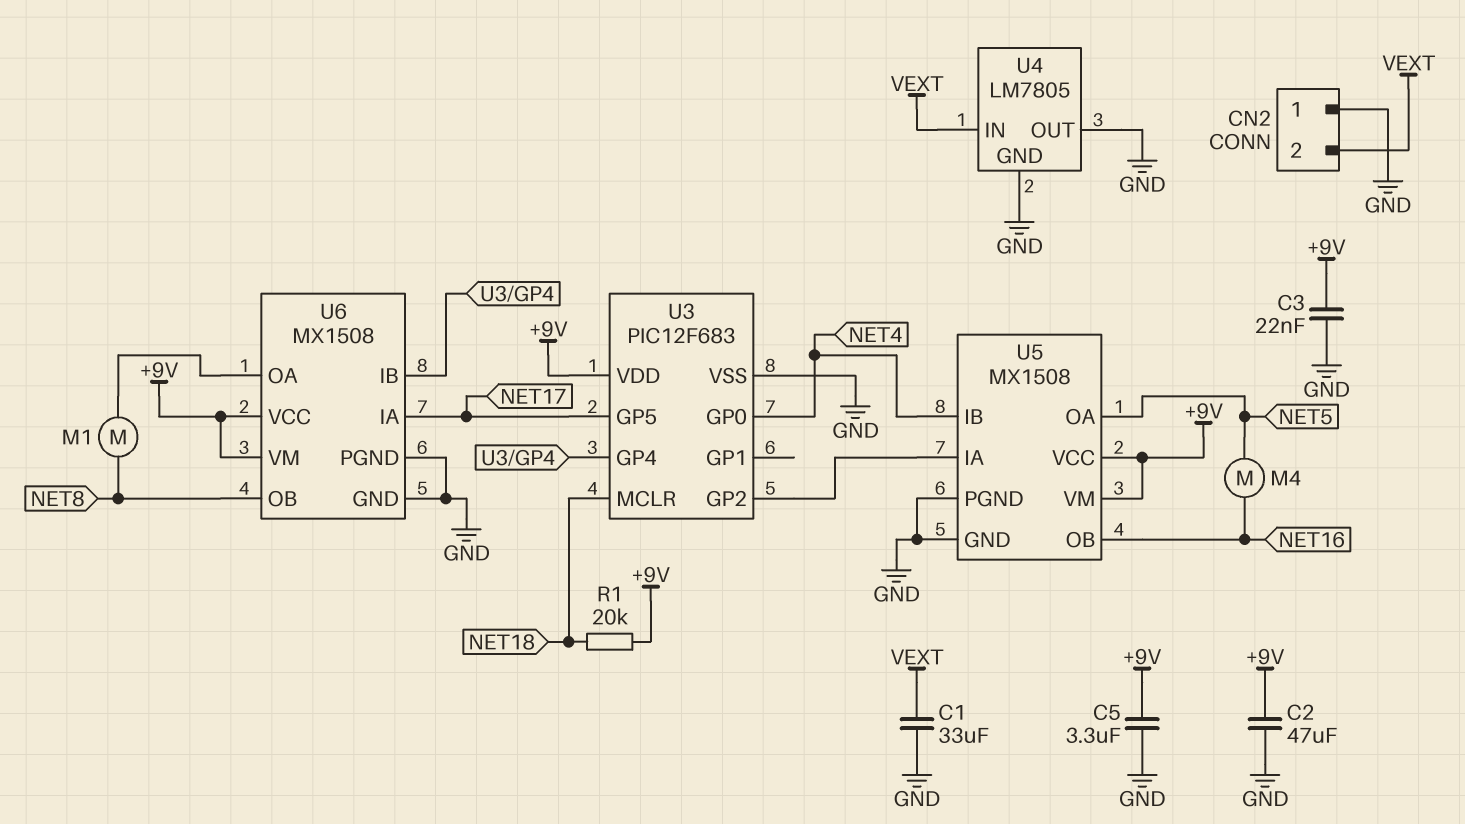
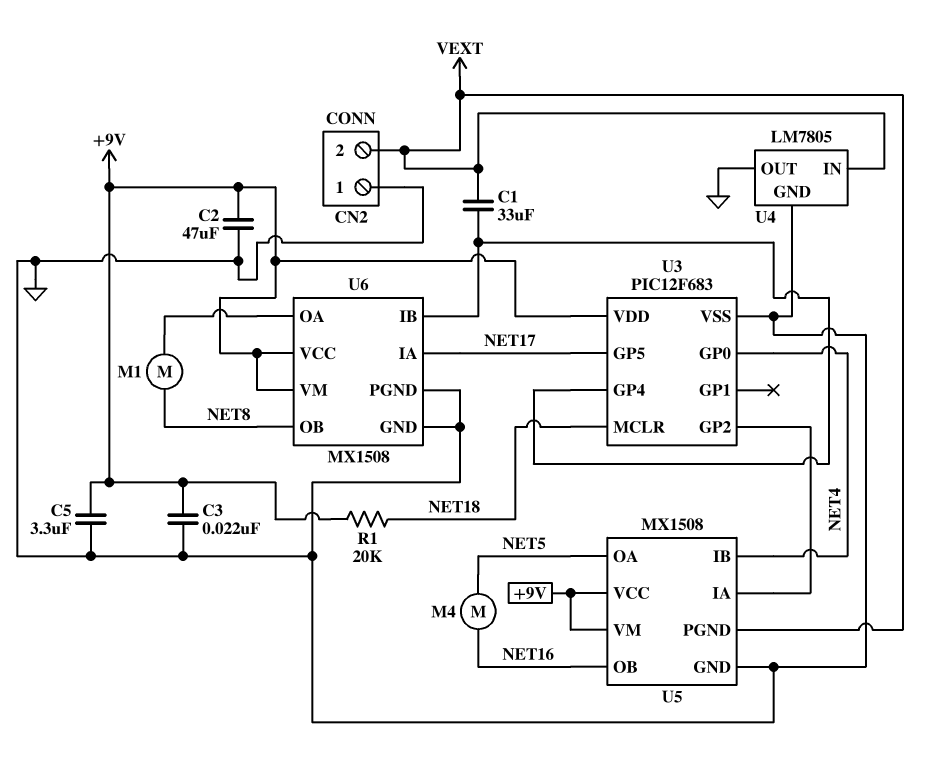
C1: 33uF (GND, VEXT) -> 33uF (U3/GP4, VEXT)
U5 pin PGND: GND -> VEXT

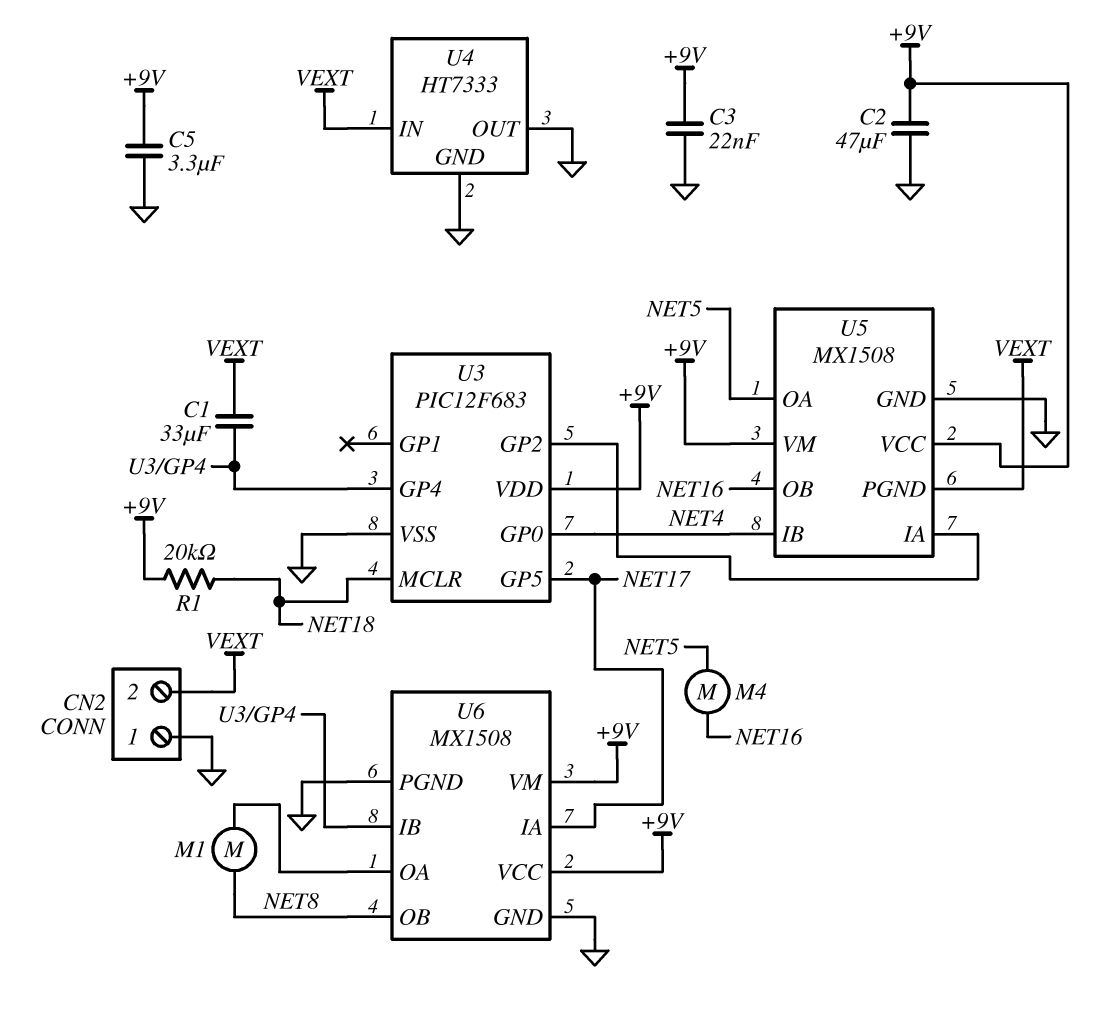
U4: LM7805 -> HT7333

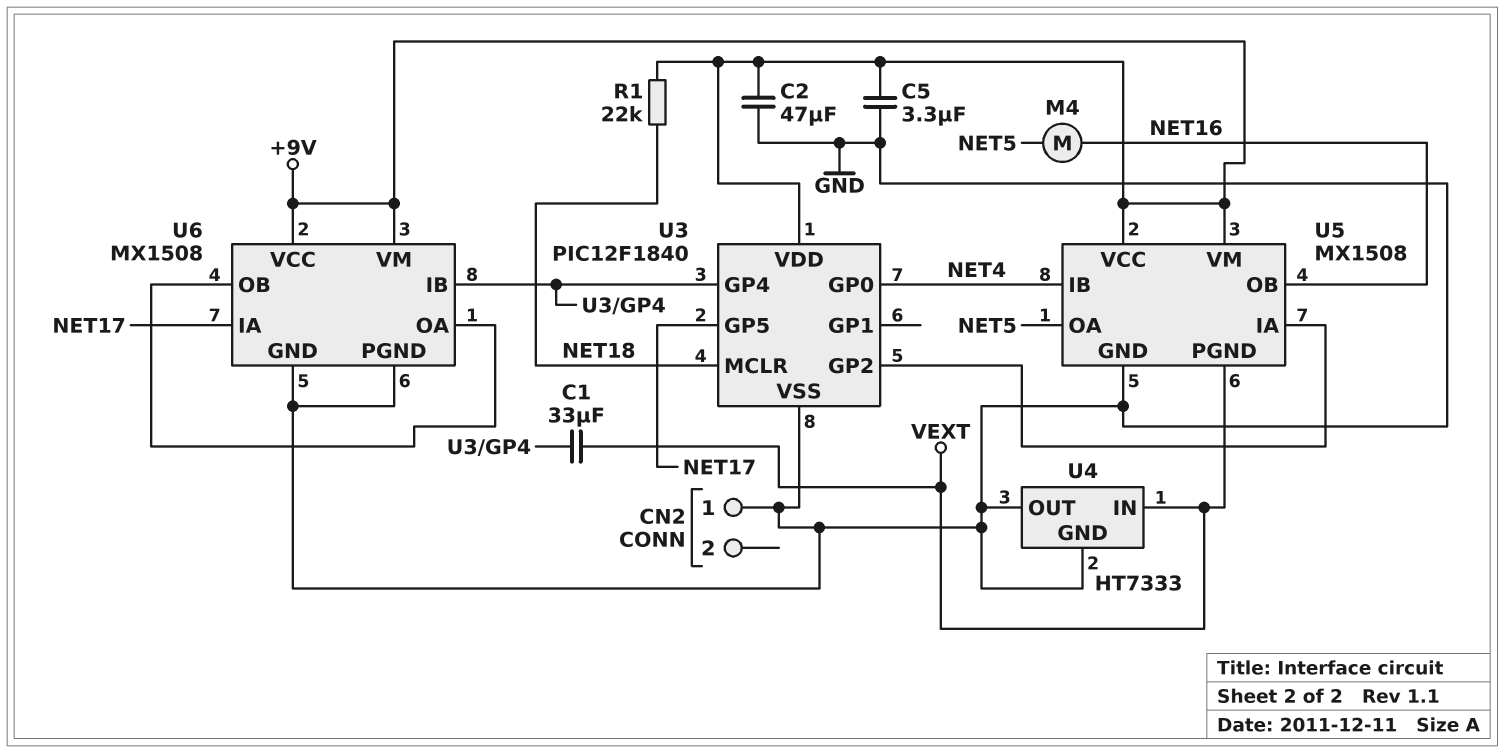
C3: 22nF (+9V, GND) -> none
CN2 pin 2: VEXT -> none
M1: motor (NET8, U6/OA) -> none
R1: 20k (+9V, NET18) -> 22k (+9V, NET18)
U3: PIC12F683 -> PIC12F1840
U6 pin OB: NET8 -> U6/OA

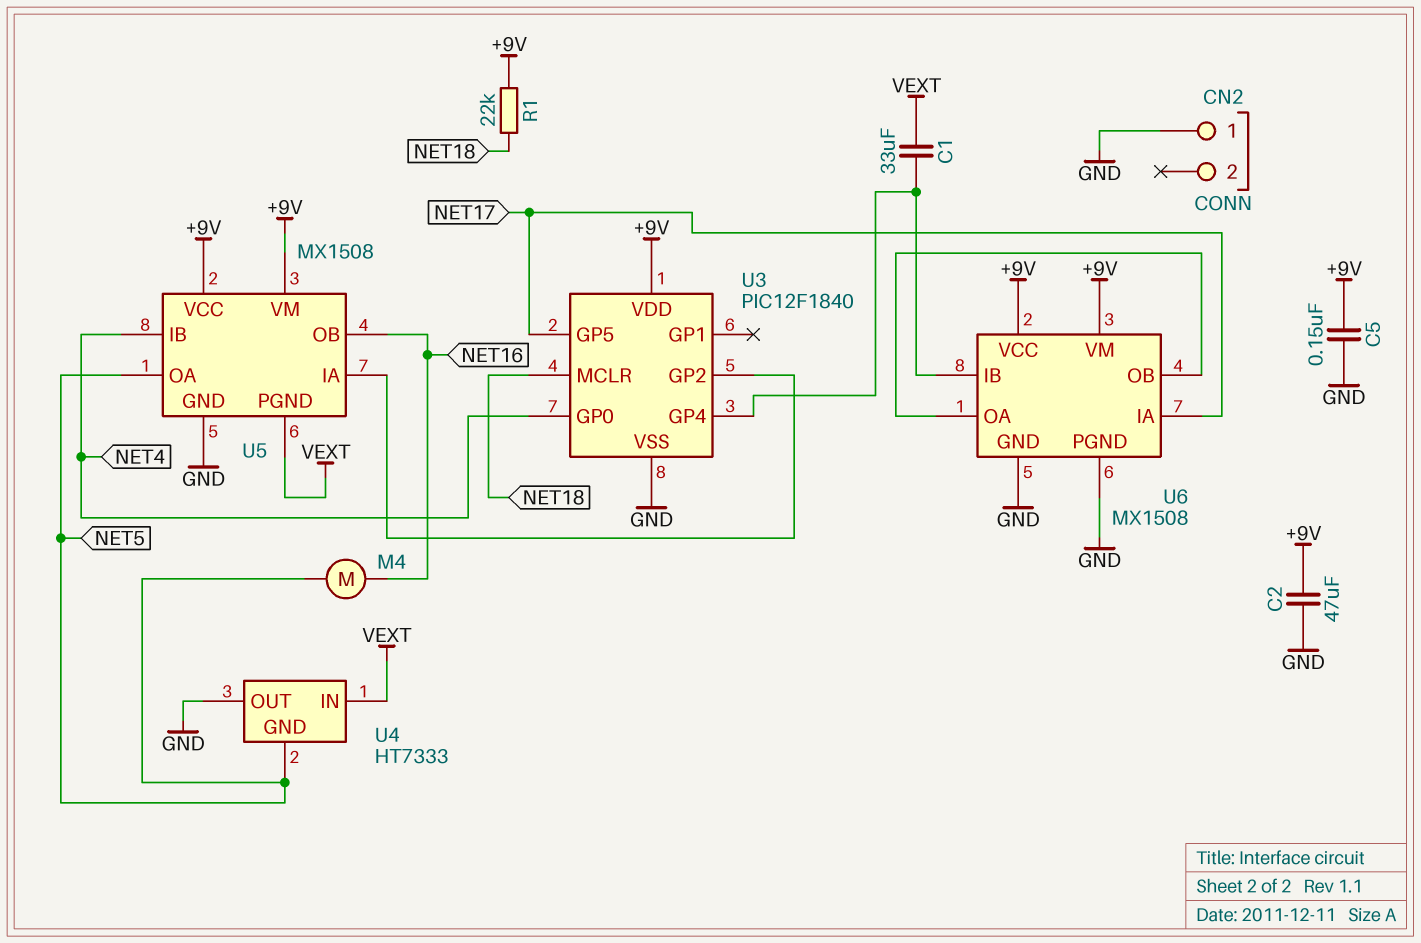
C5: 3.3uF (+9V, GND) -> 150nF (+9V, GND)
U4 pin GND: GND -> NET5

